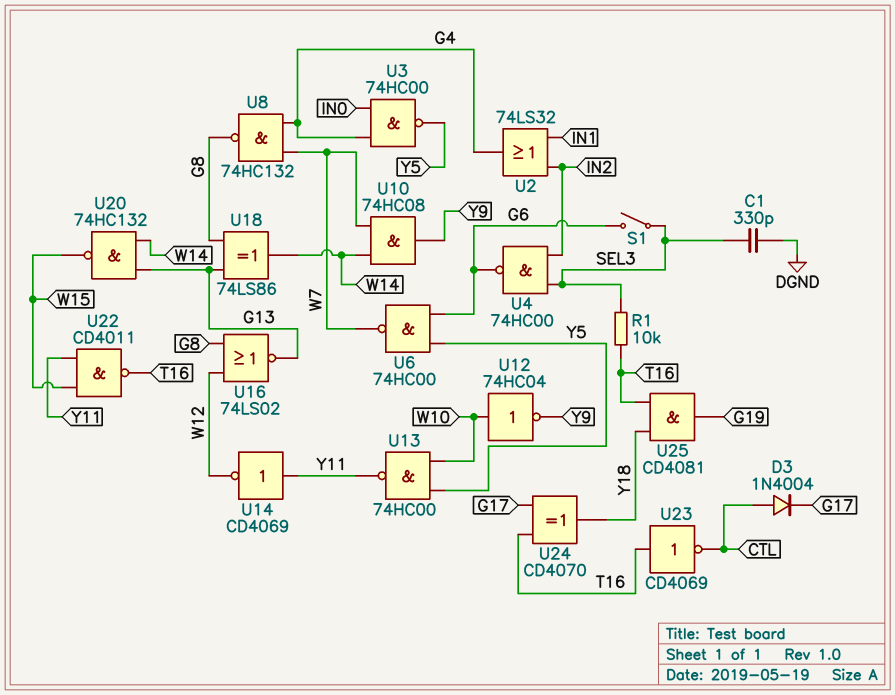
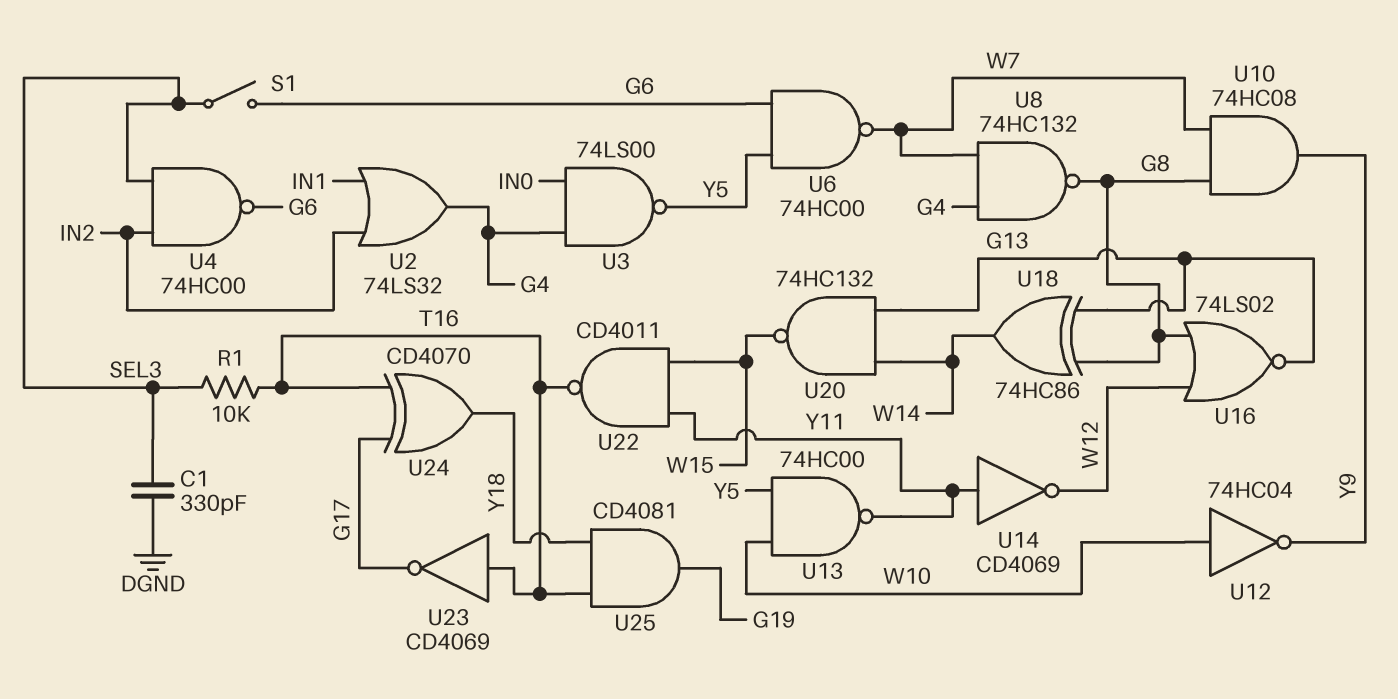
D3: diode 1N4004 (A CTL, K G17) -> none
U3: NAND 74HC00 (in G4, in IN0, out Y5) -> NAND 74LS00 (in G4, in IN0, out Y5)
U10: AND 74HC08 (in W7, in W14, out Y9) -> AND 74HC08 (in G8, in W7, out Y9)
U18: XOR 74LS86 (in G8, in G13, out W14) -> XOR 74HC86 (in G8, in G13, out W14)
U23: NOT CD4069 (in T16, out CTL) -> NOT CD4069 (in T16, out G17)

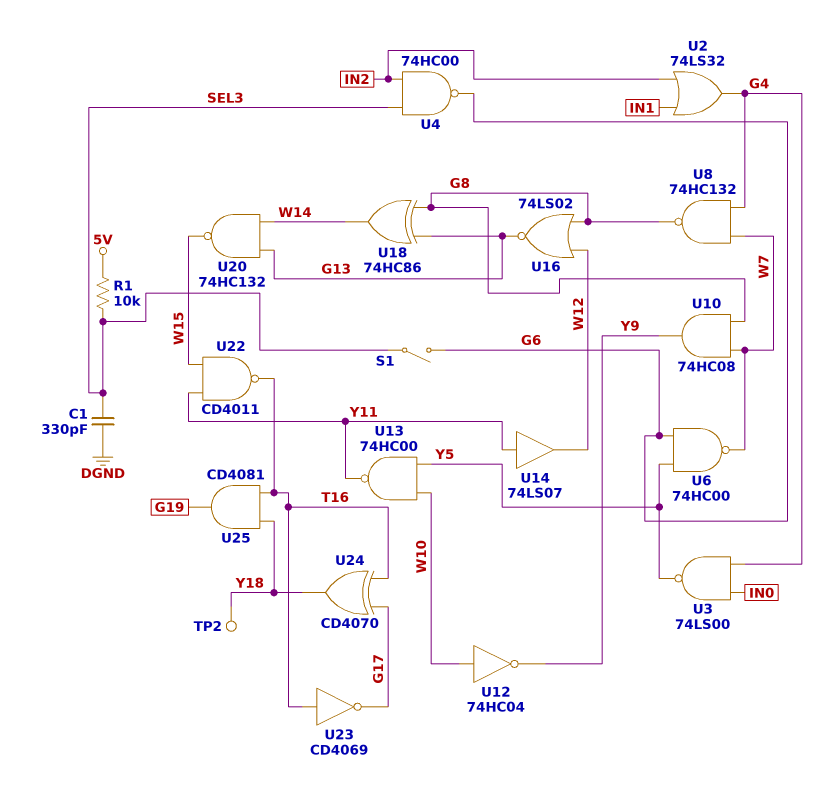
R1: 10k (SEL3, T16) -> 10k (5V, SEL3)
TP2: none -> test point (Y18)
U14: NOT CD4069 (in Y11, out W12) -> buffer 74LS07 (in Y11, out W12)

